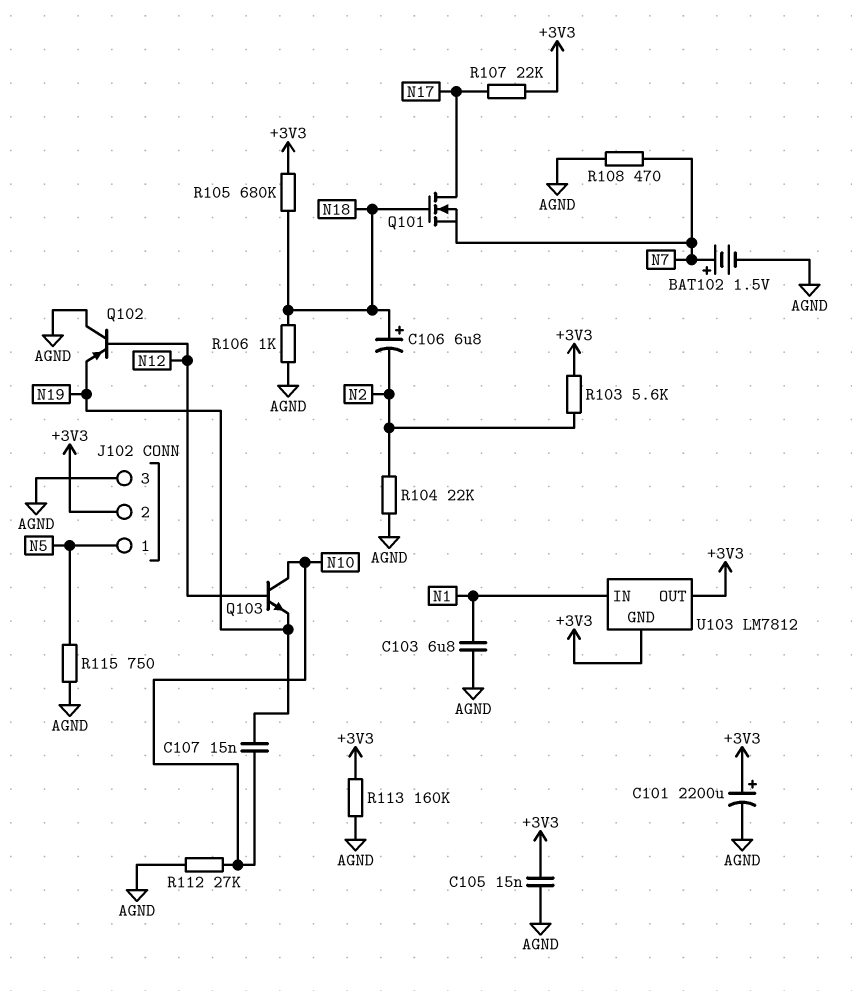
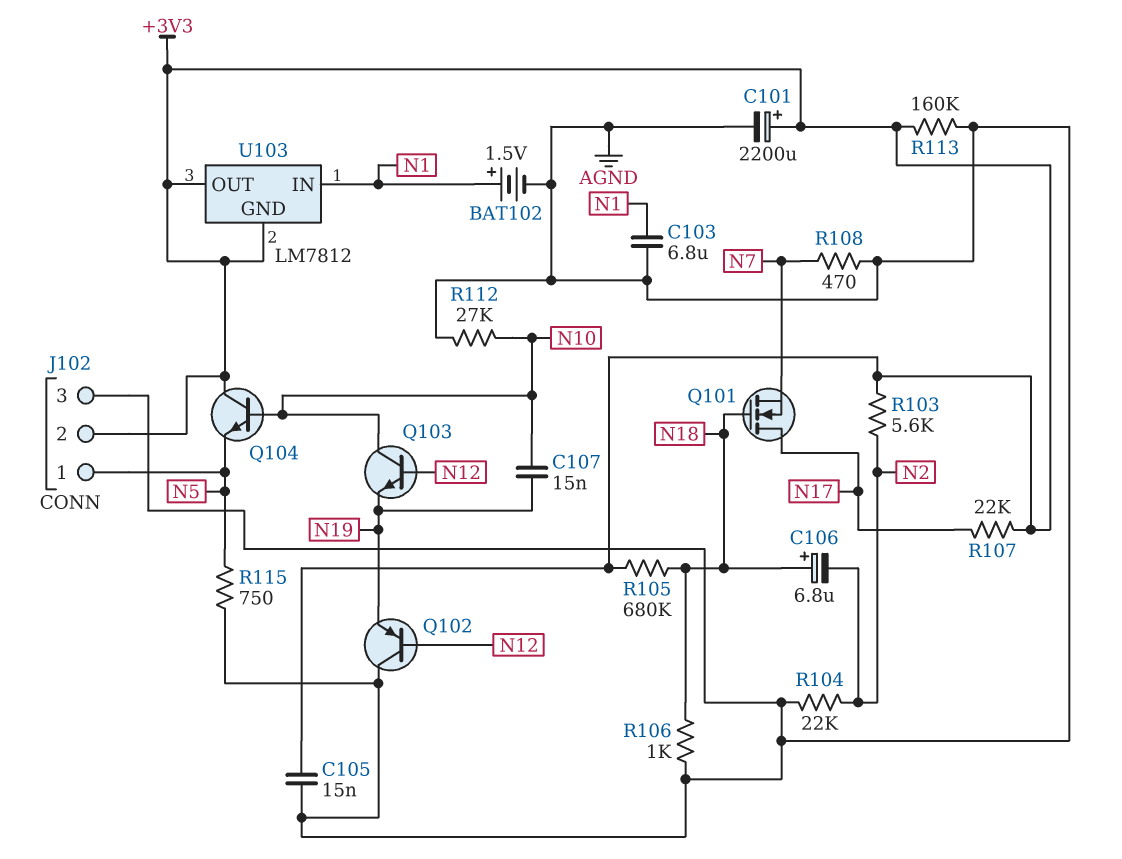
BAT102: 1.5V (plus N7, minus AGND) -> 1.5V (plus N1, minus AGND)
Q104: none -> NPN (B N10, C +3V3, E N5)

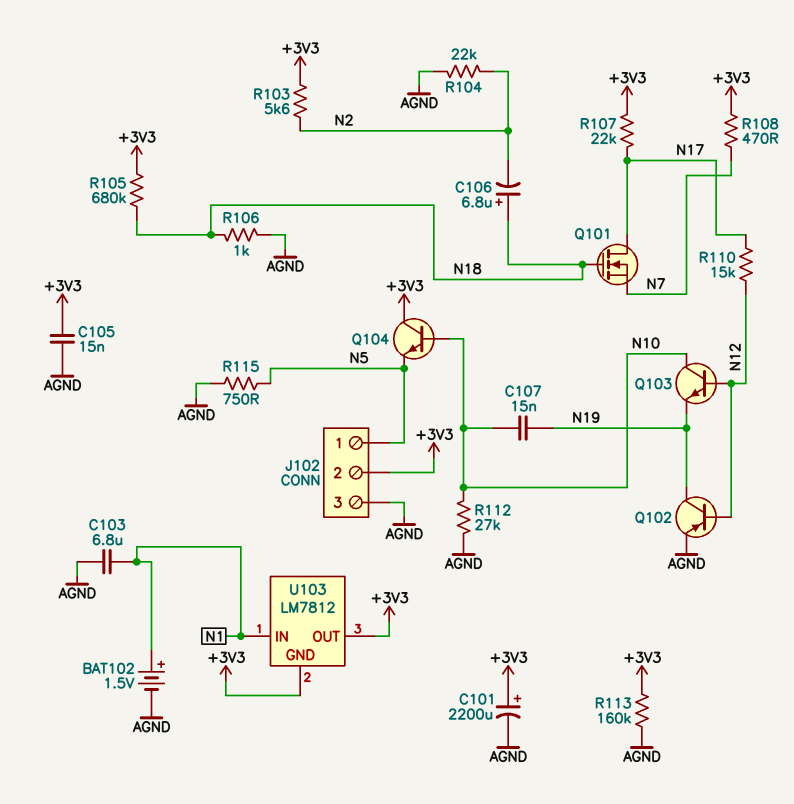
Q102: PNP (B N12, C AGND, E N19) -> PNP (B N12, C N19, E AGND)
R108: 470 (AGND, N7) -> 470 (+3V3, N7)
R110: none -> 15k (N12, N17)

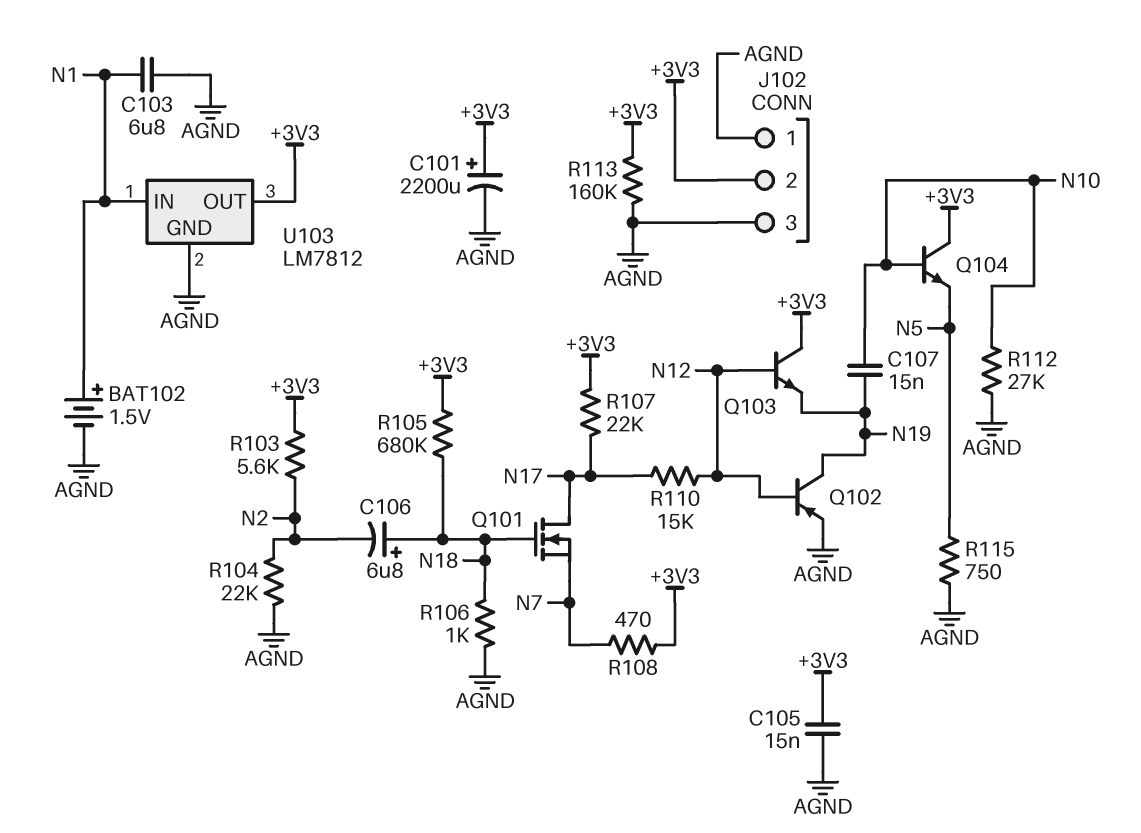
J102 pin 1: N5 -> AGND
Q103: NPN (B N12, C N10, E N19) -> NPN (B N12, C +3V3, E N19)
U103 pin GND: +3V3 -> AGND

